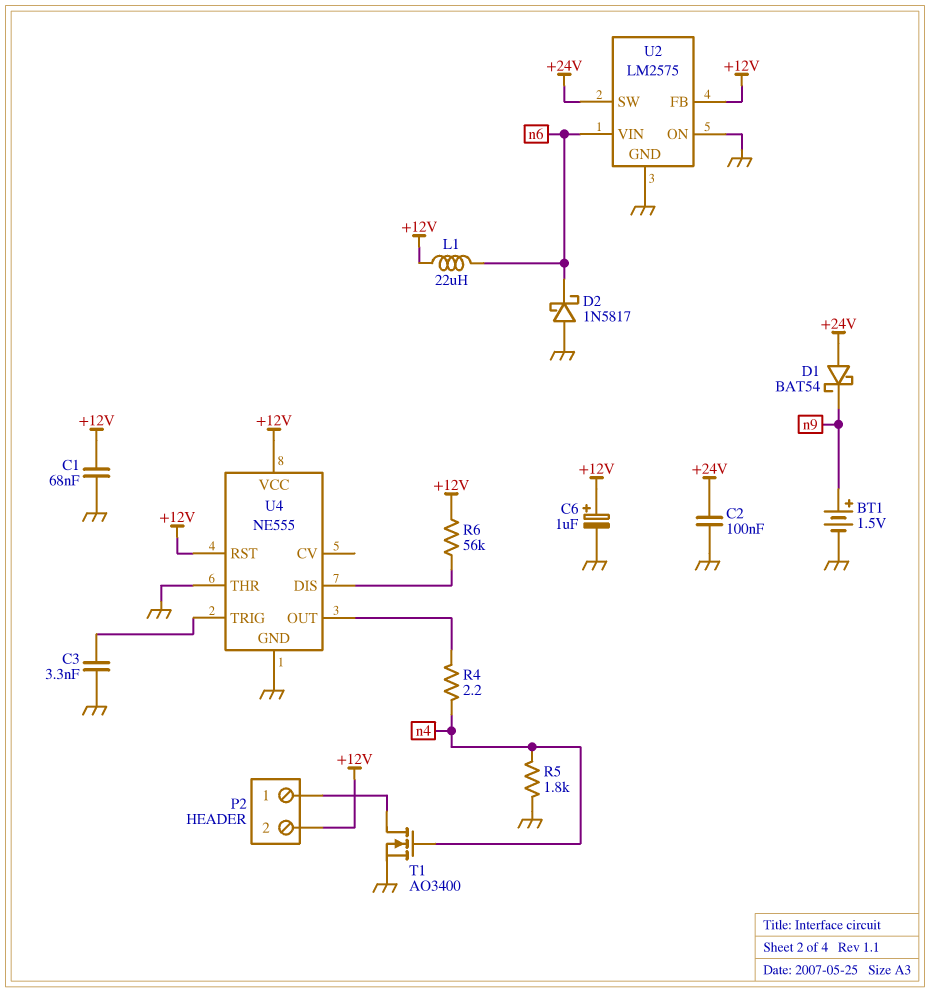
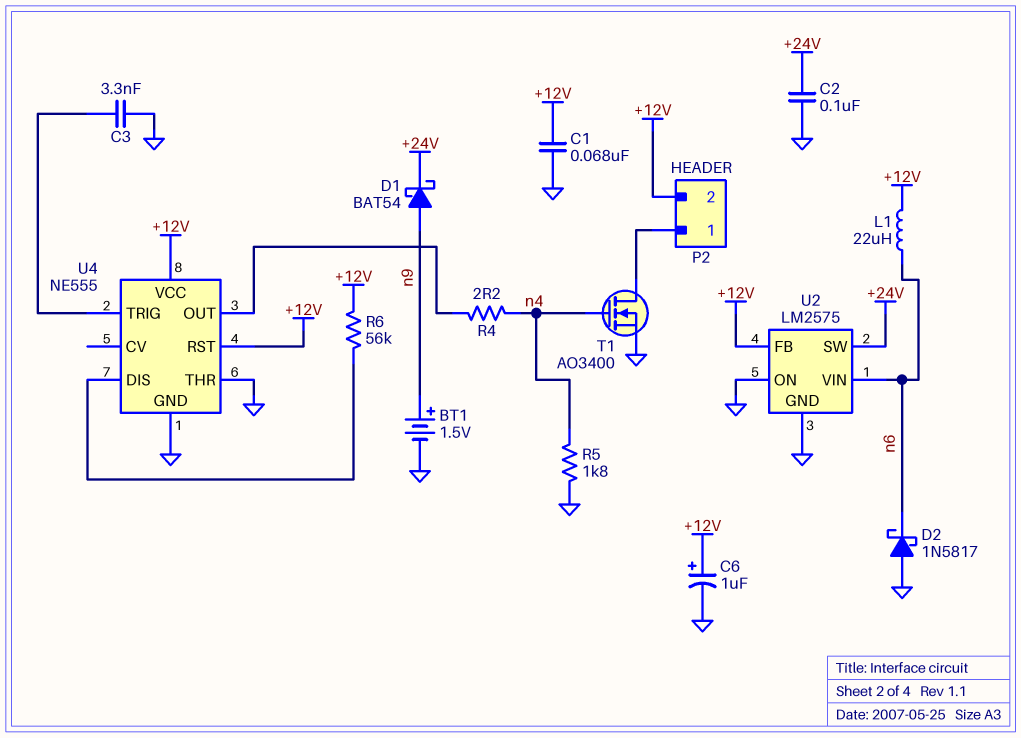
D1: schottky BAT54 (A +24V, K n9) -> schottky BAT54 (A n9, K +24V)

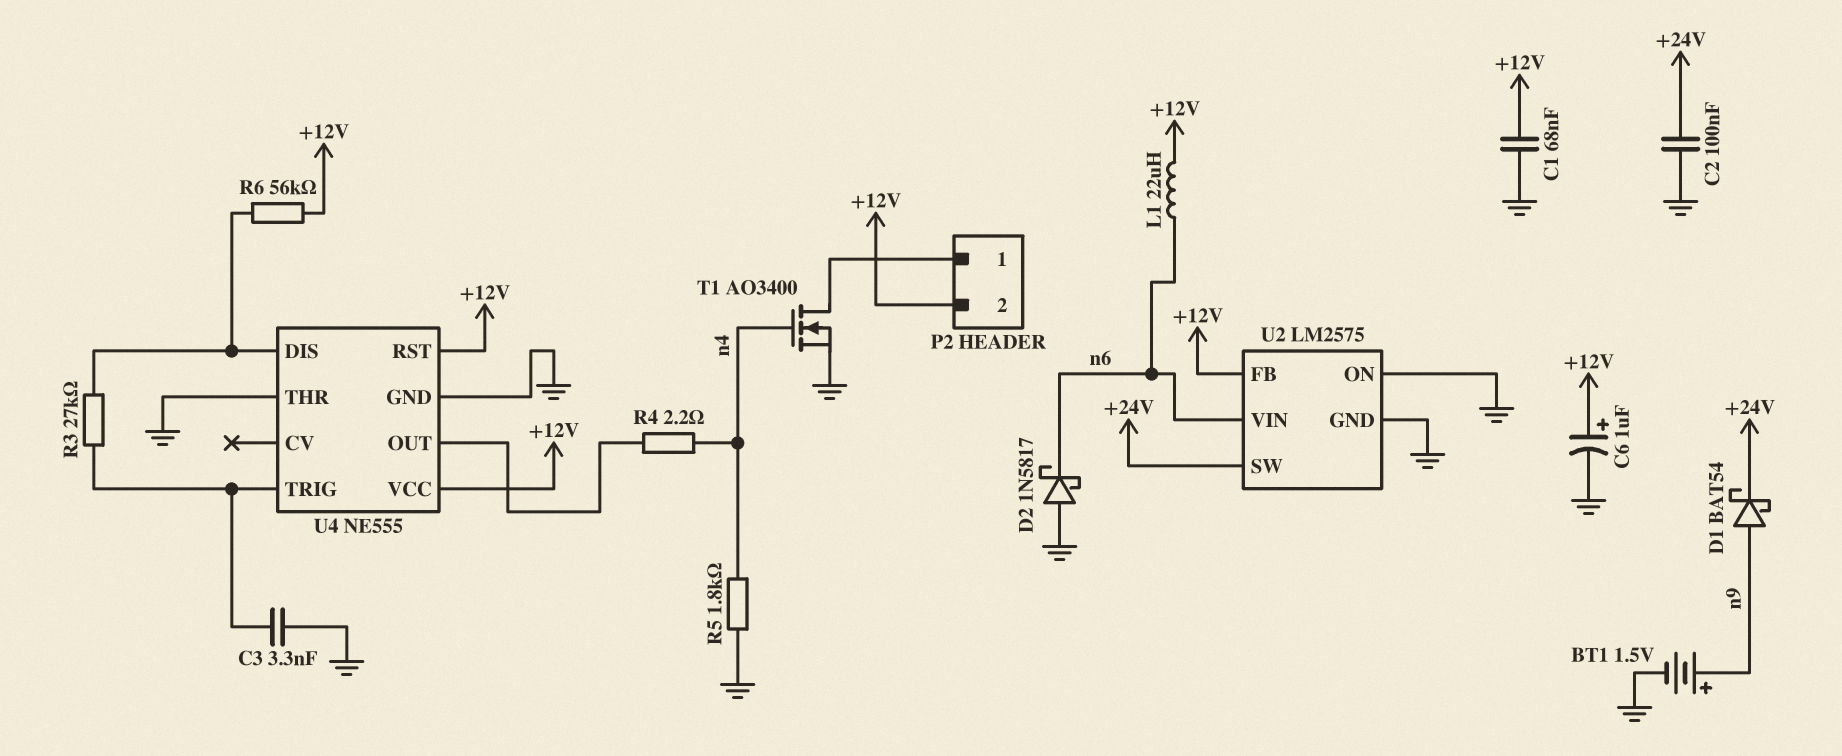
R3: none -> 27k (U4/DIS, U4/TRIG)

